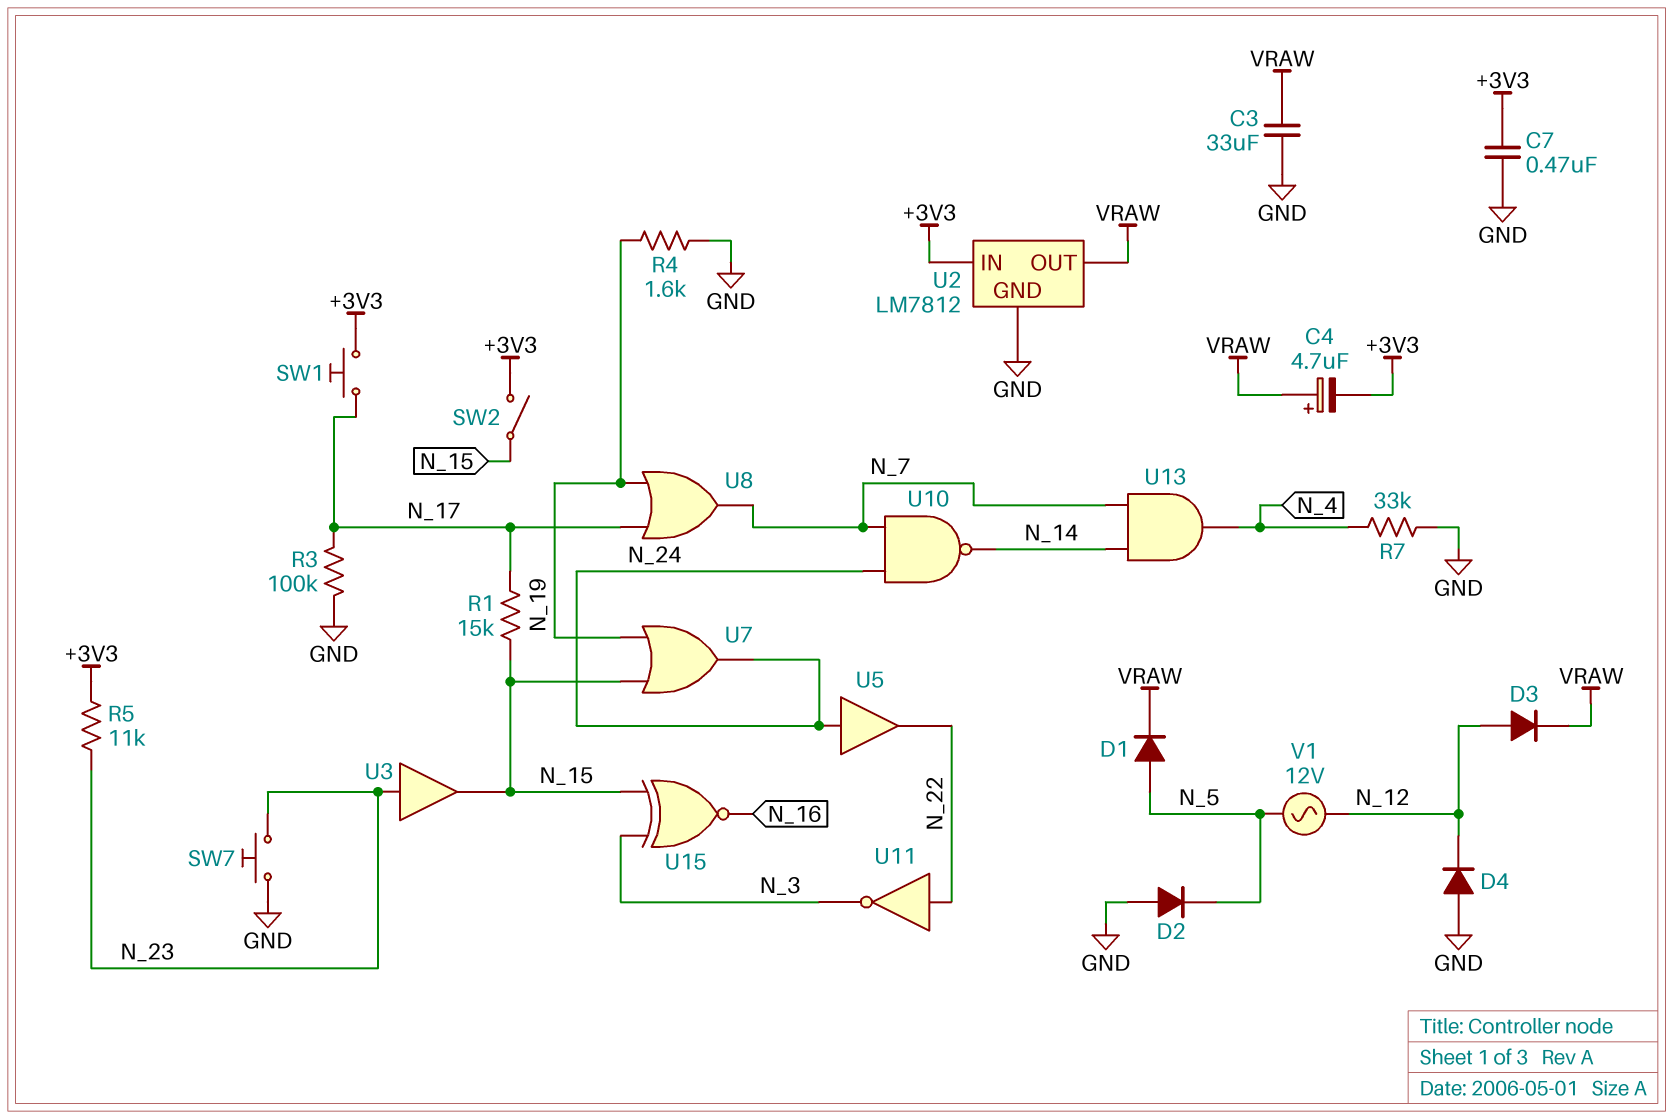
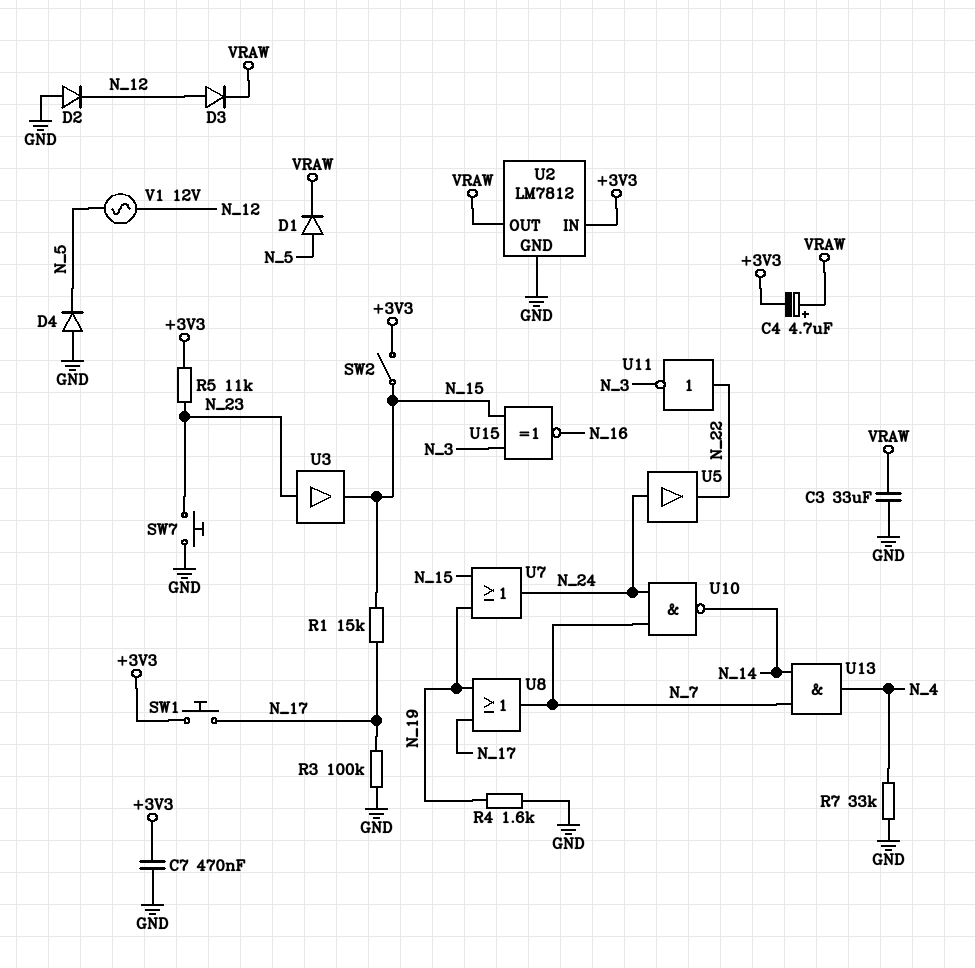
D2: diode (A GND, K N_5) -> diode (A GND, K N_12)
D4: diode (A GND, K N_12) -> diode (A GND, K N_5)

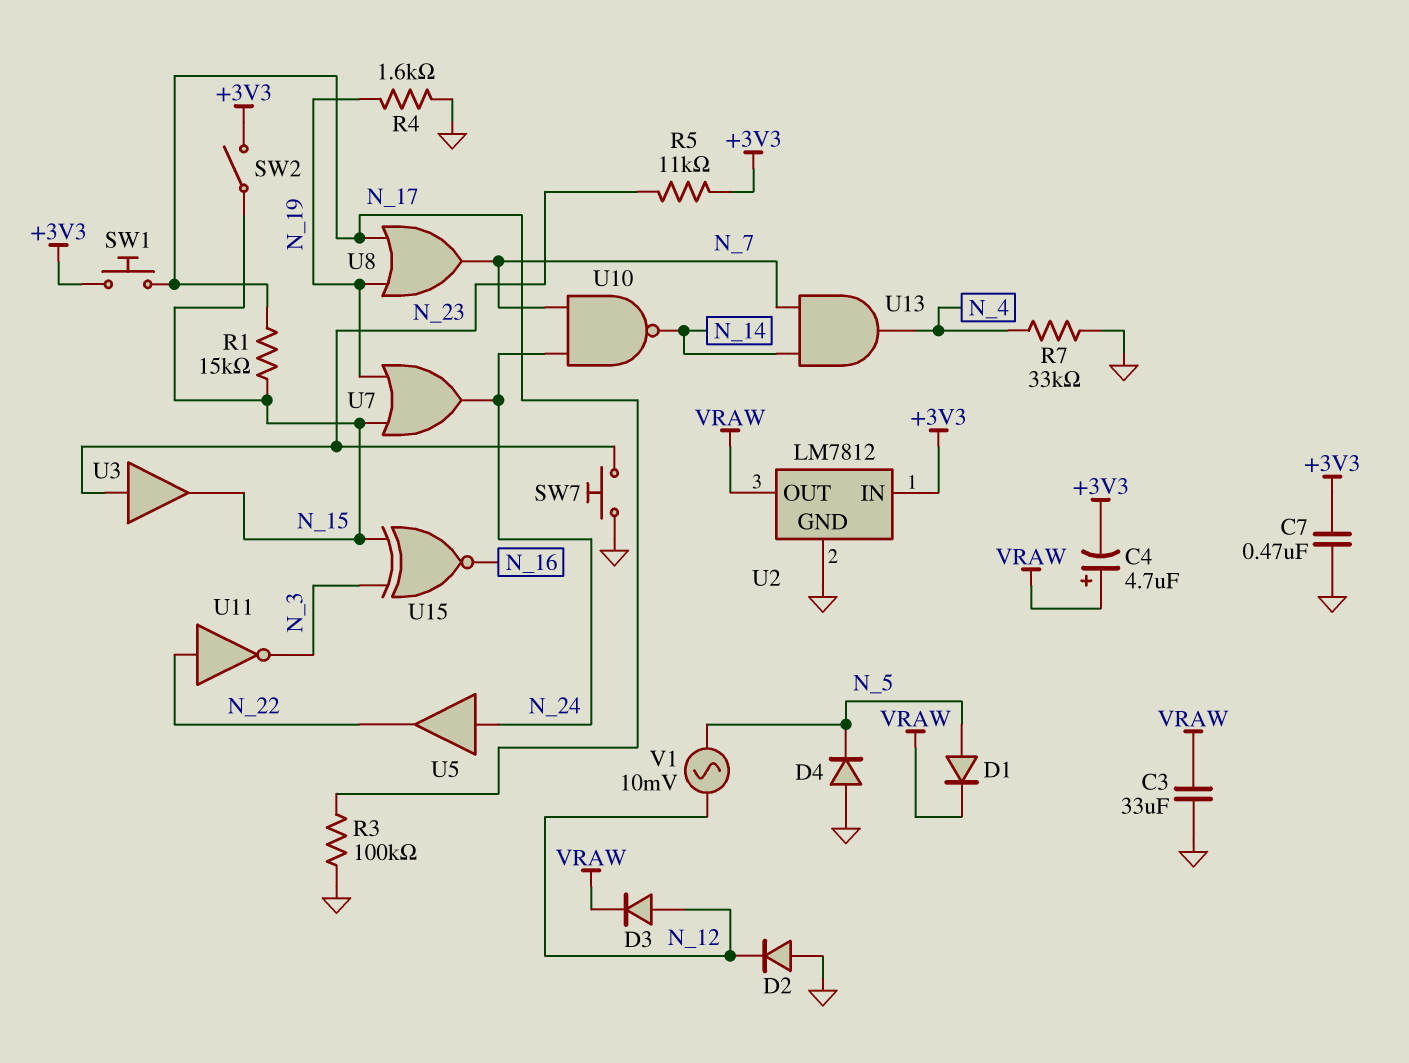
V1: AC 12V (N_5, N_12) -> AC 10mV (N_5, N_12)

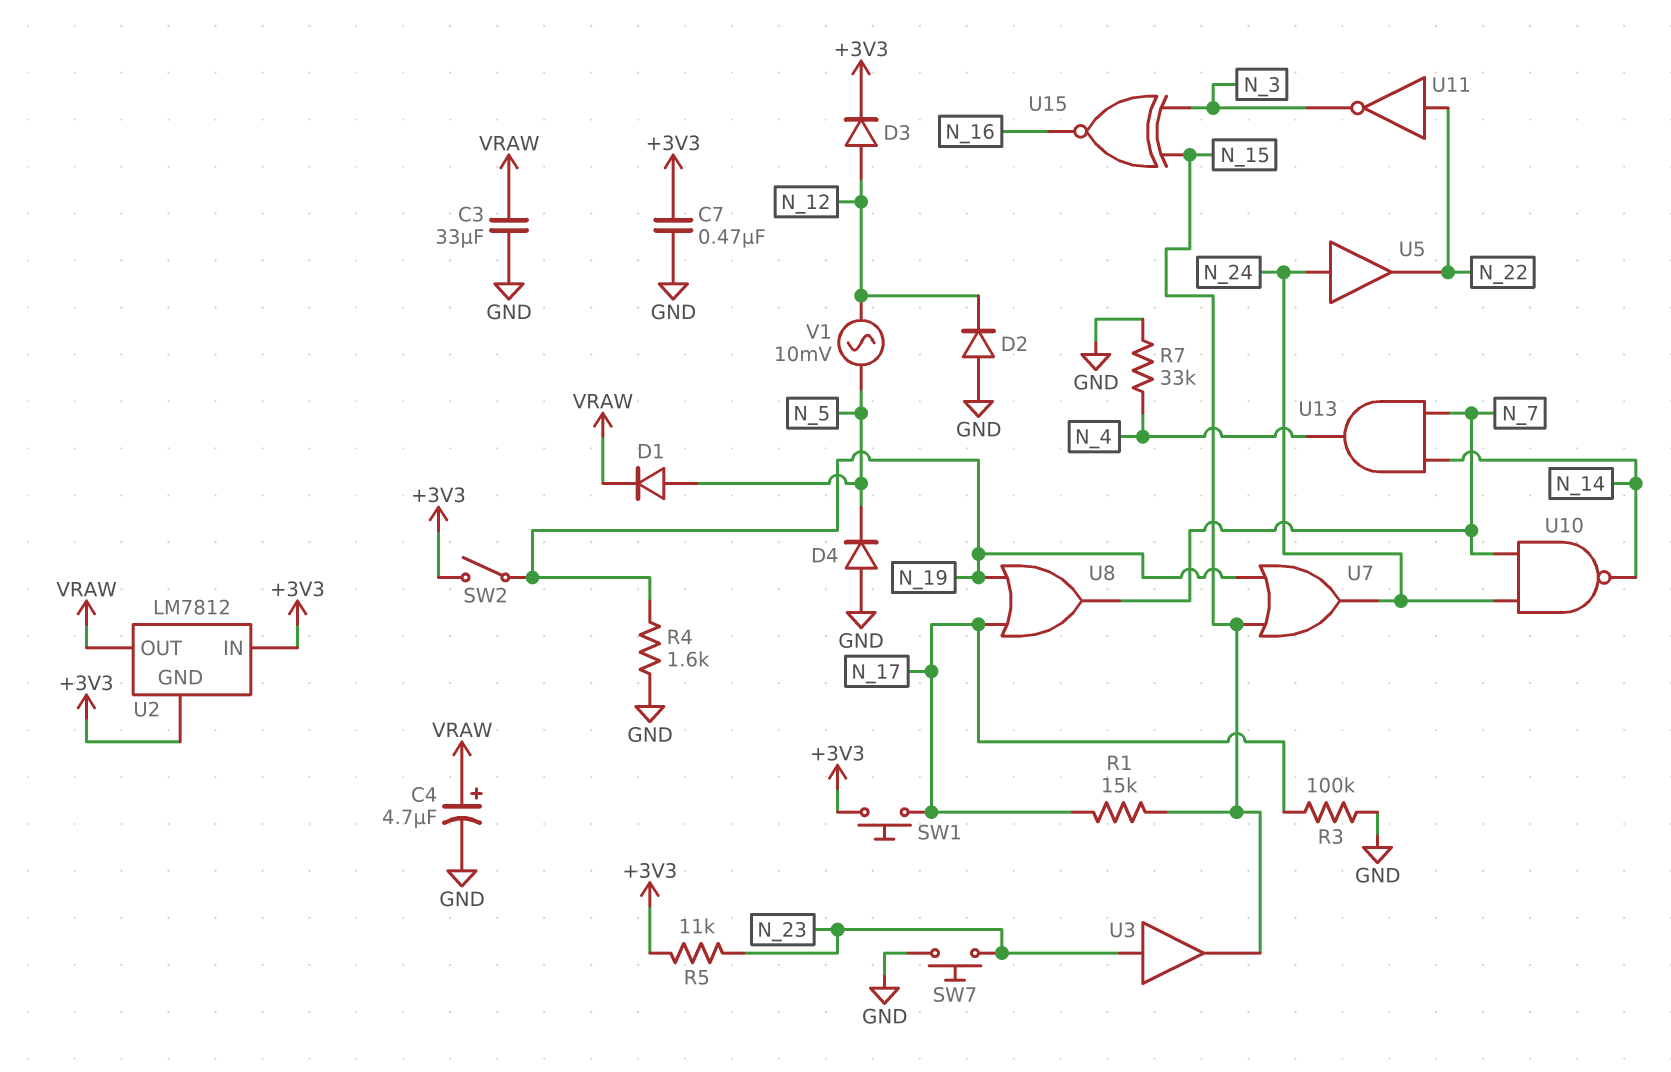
C4: 4.7uF (plus VRAW, minus +3V3) -> 4.7uF (plus VRAW, minus GND)
D3: diode (A N_12, K VRAW) -> diode (A N_12, K +3V3)
SW2: switch (+3V3, N_15) -> switch (+3V3, N_19)
U2 pin GND: GND -> +3V3

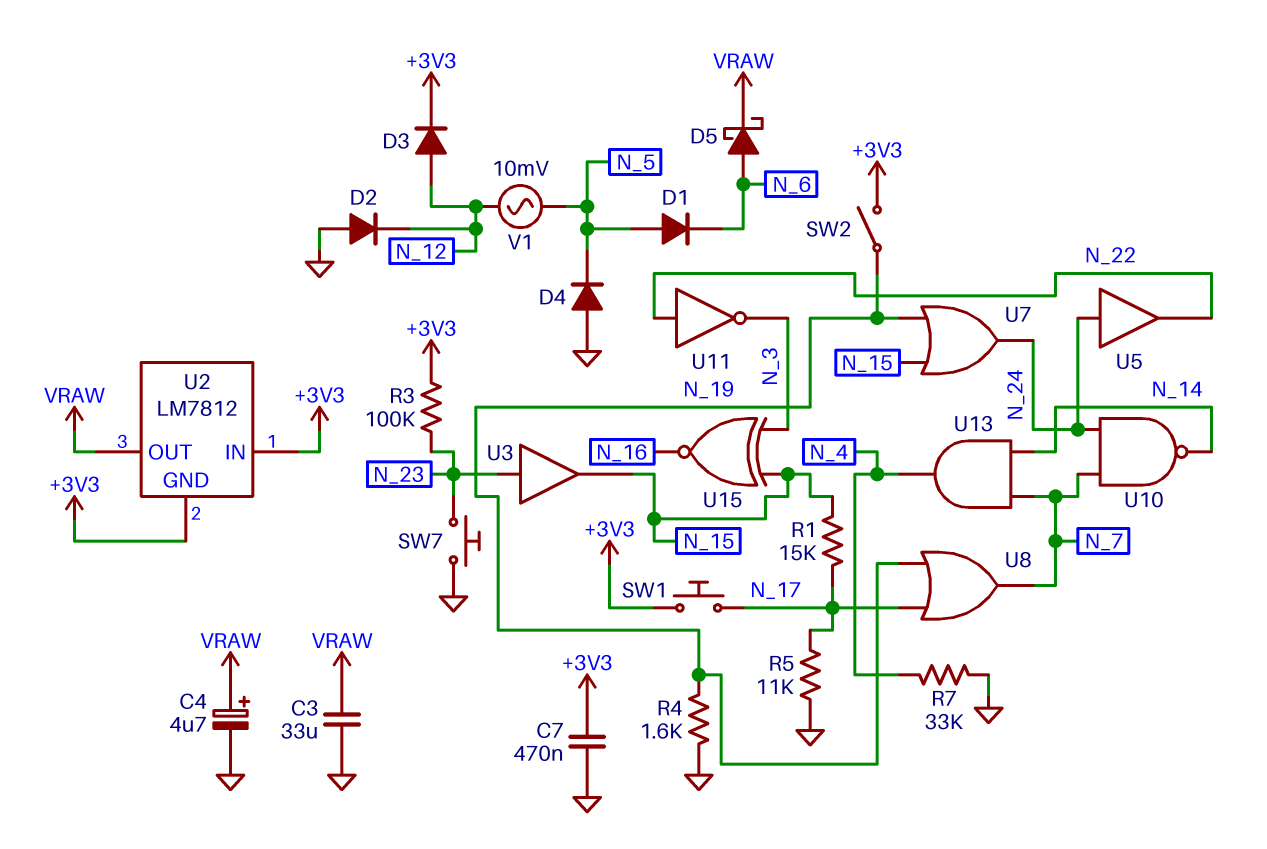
D1: diode (A N_5, K VRAW) -> diode (A N_5, K N_6)
D5: none -> schottky (A N_6, K VRAW)
R3: 100k (GND, N_17) -> 100k (+3V3, N_23)
R5: 11k (+3V3, N_23) -> 11k (GND, N_17)

